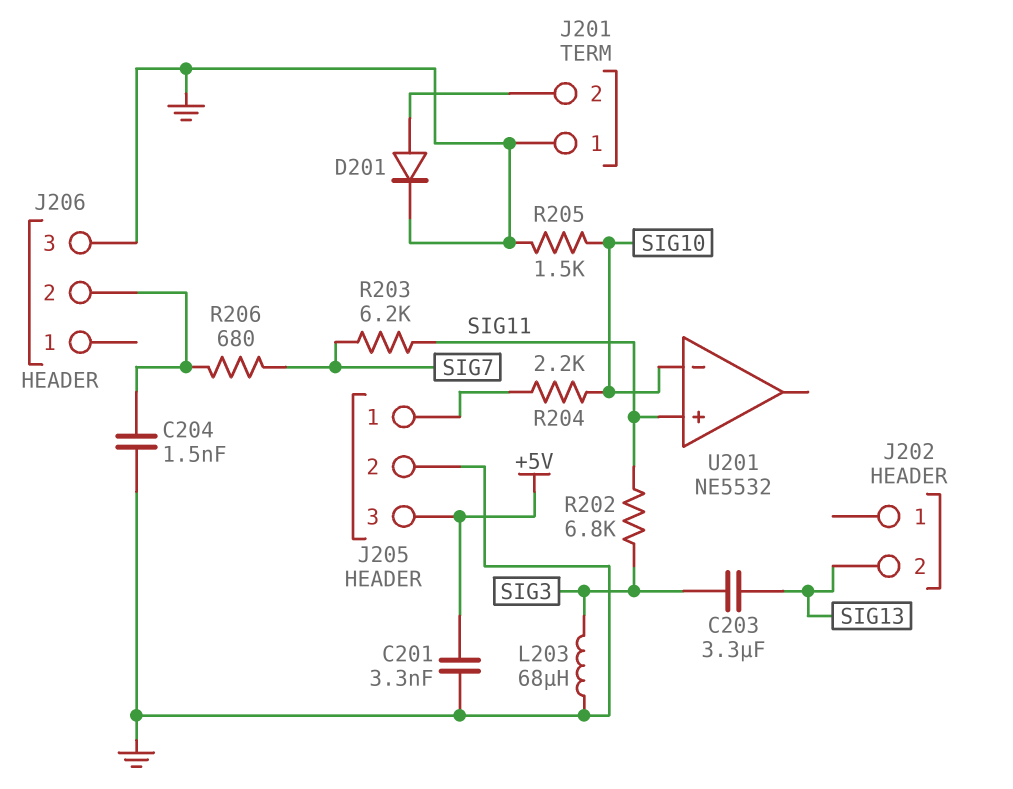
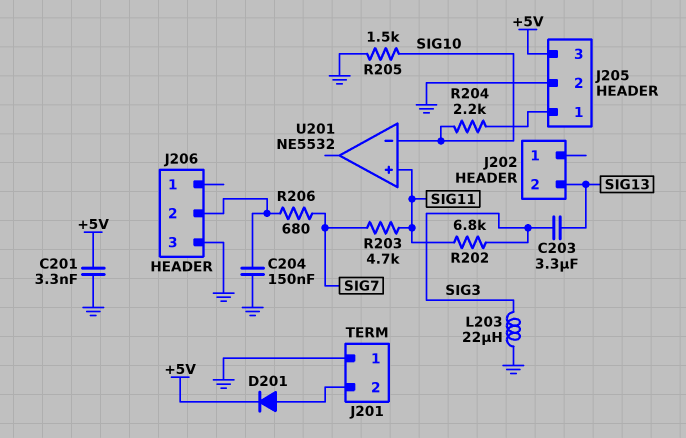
C204: 1.5nF (GND, J206/2) -> 150nF (GND, J206/2)
D201: diode (A J201/2, K GND) -> diode (A J201/2, K +5V)
L203: 68uH (GND, SIG3) -> 22uH (GND, SIG3)
R203: 6.2k (SIG7, SIG11) -> 4.7k (SIG7, SIG11)

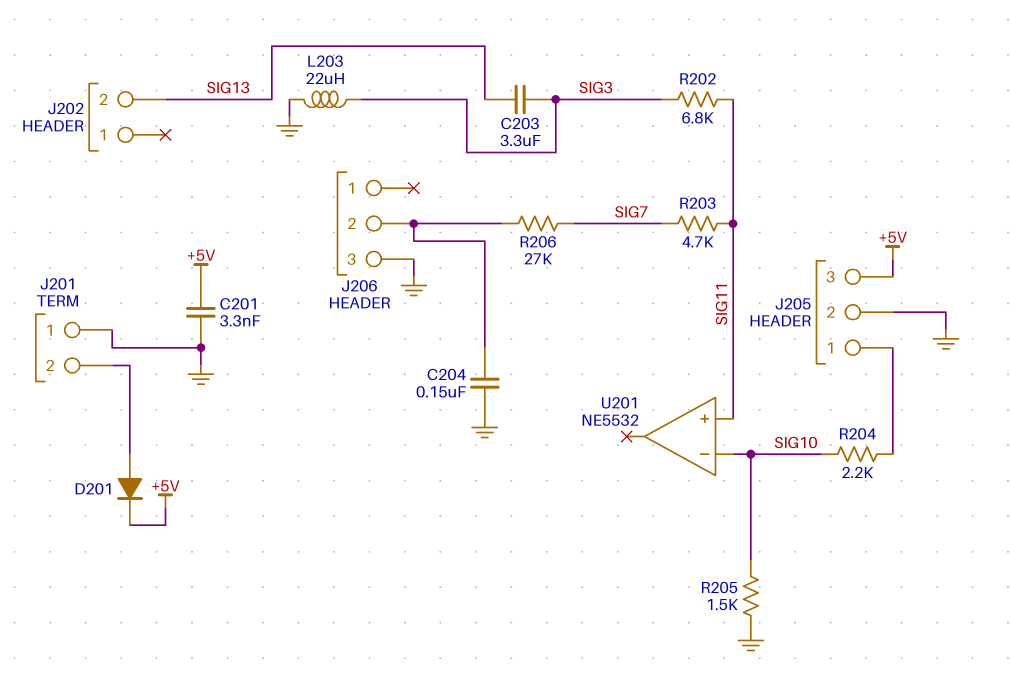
R206: 680 (J206/2, SIG7) -> 27k (J206/2, SIG7)

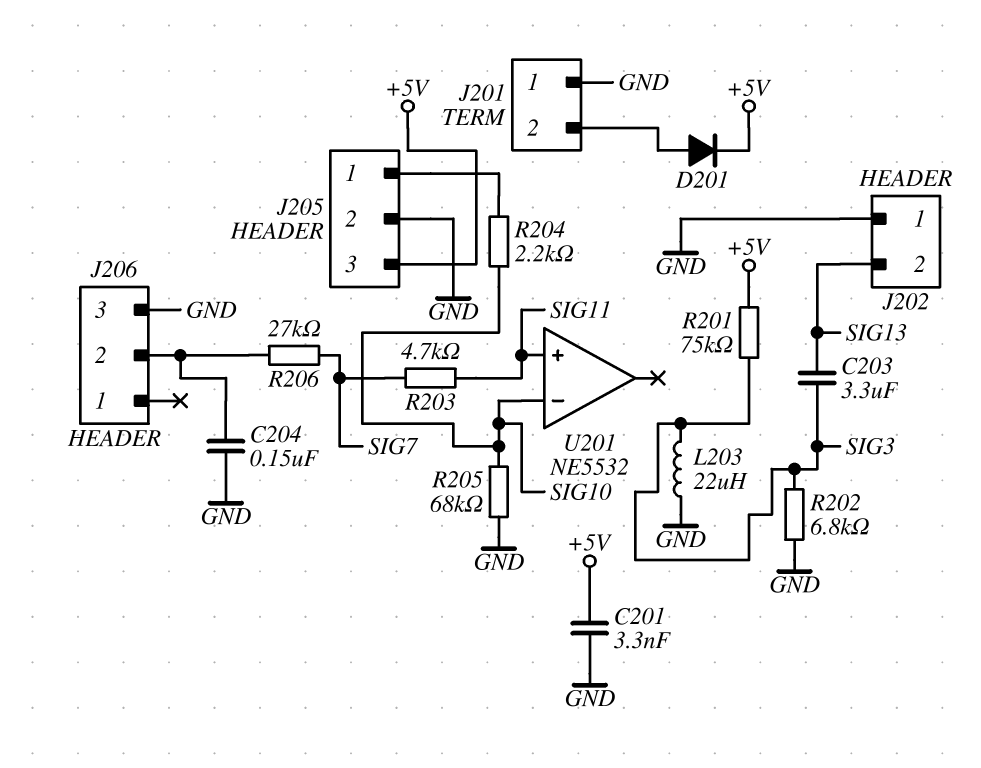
J202 pin 1: none -> GND
R201: none -> 75k (+5V, SIG3)
R202: 6.8k (SIG3, SIG11) -> 6.8k (GND, SIG3)
R205: 1.5k (GND, SIG10) -> 68k (GND, SIG10)

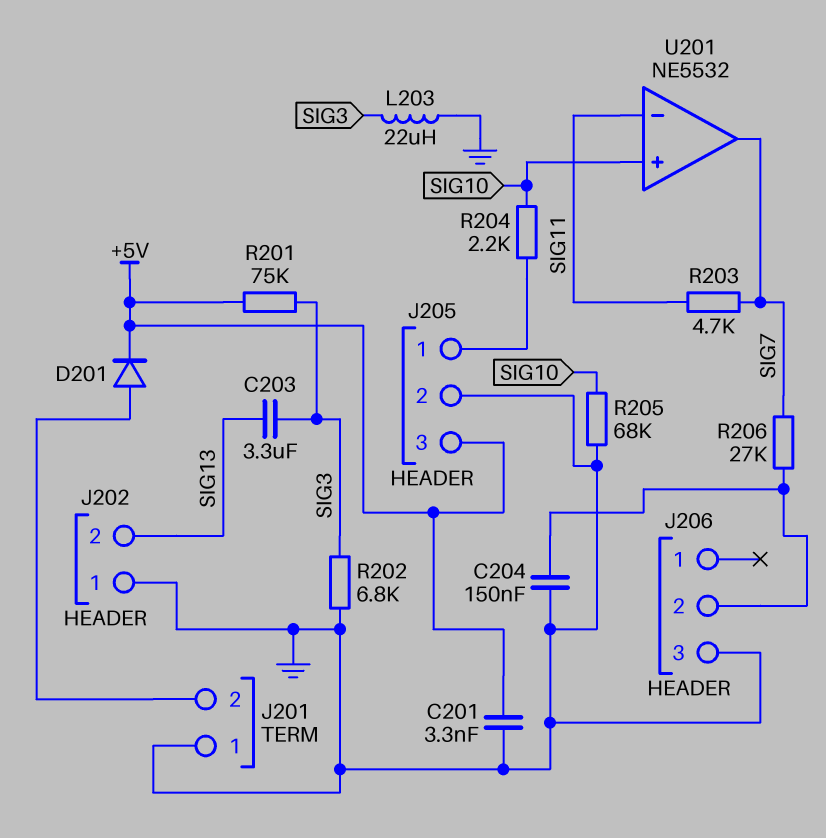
U201 pin in+: SIG11 -> SIG10
U201 pin in-: SIG10 -> SIG11
U201 pin out: none -> SIG7

